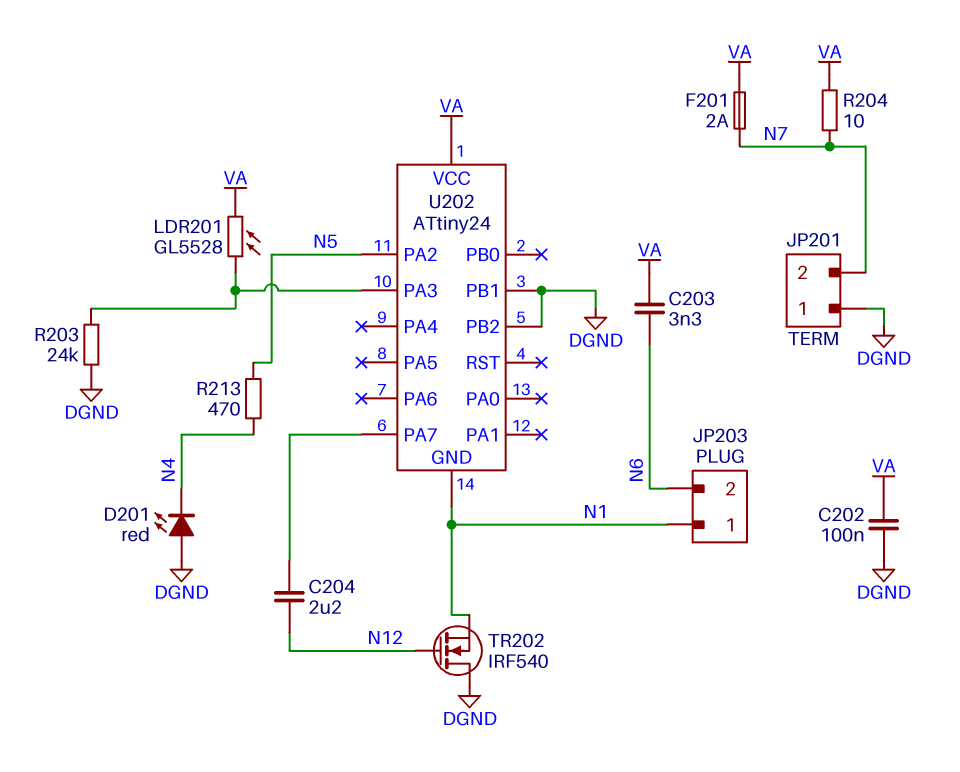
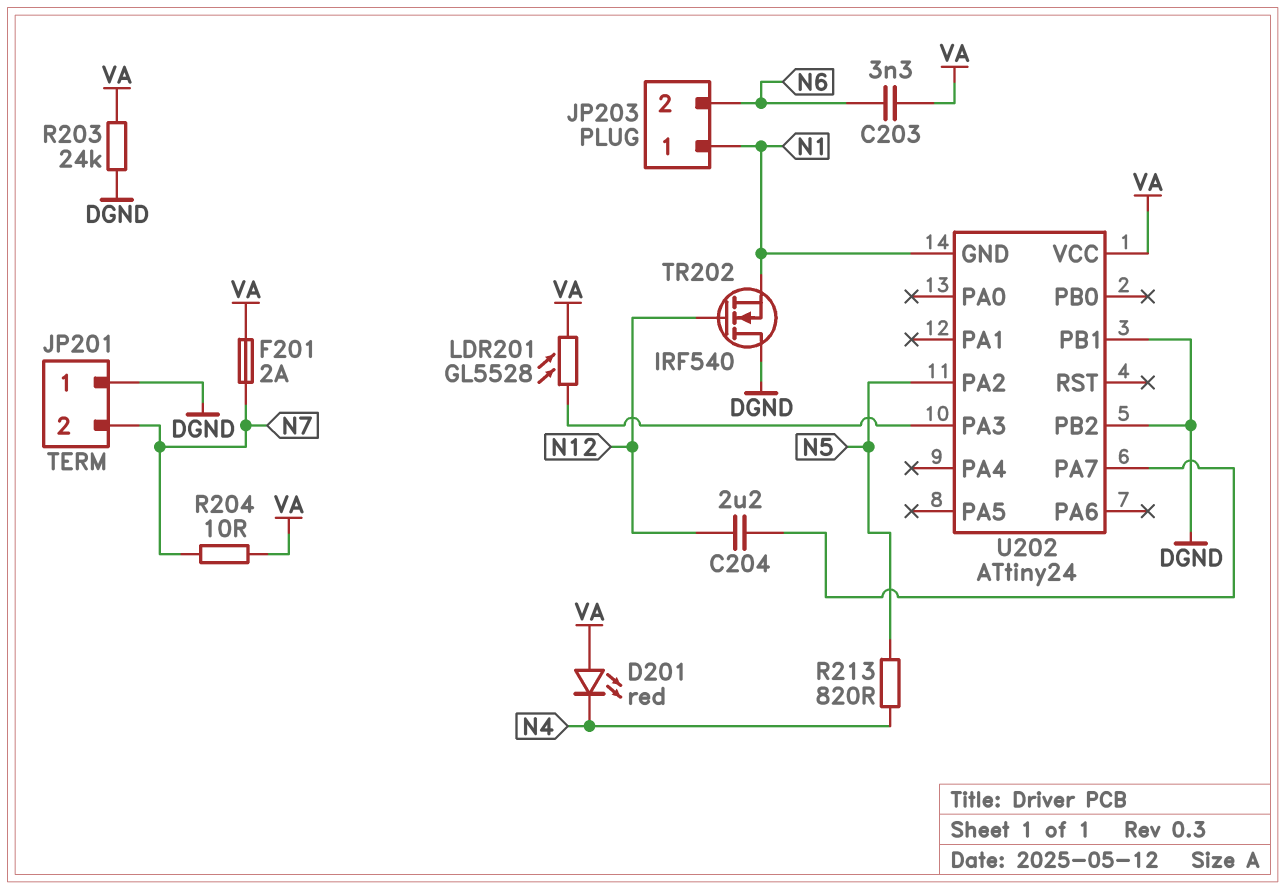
C202: 100nF (DGND, VA) -> none
D201: LED red (A DGND, K N4) -> LED red (A VA, K N4)
R203: 24k (DGND, U202/PA3) -> 24k (DGND, VA)
R213: 470 (N4, N5) -> 820 (N4, N5)

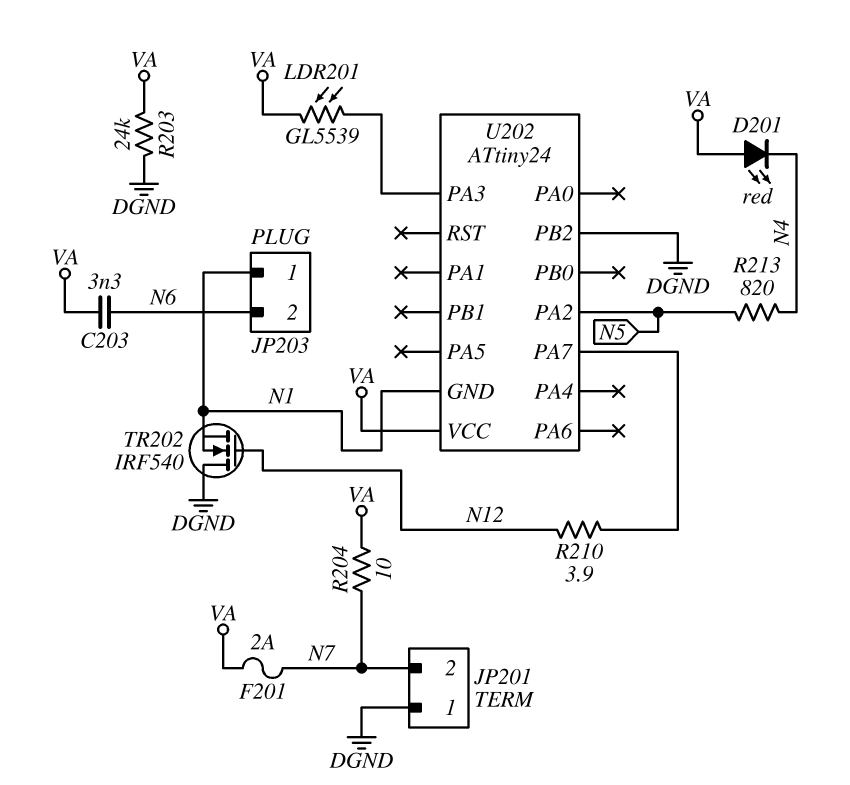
C204: 2.2uF (N12, U202/PA7) -> none
LDR201: GL5528 (U202/PA3, VA) -> GL5539 (U202/PA3, VA)
R210: none -> 3.9 (N12, U202/PA7)
U202 pin PB1: DGND -> none

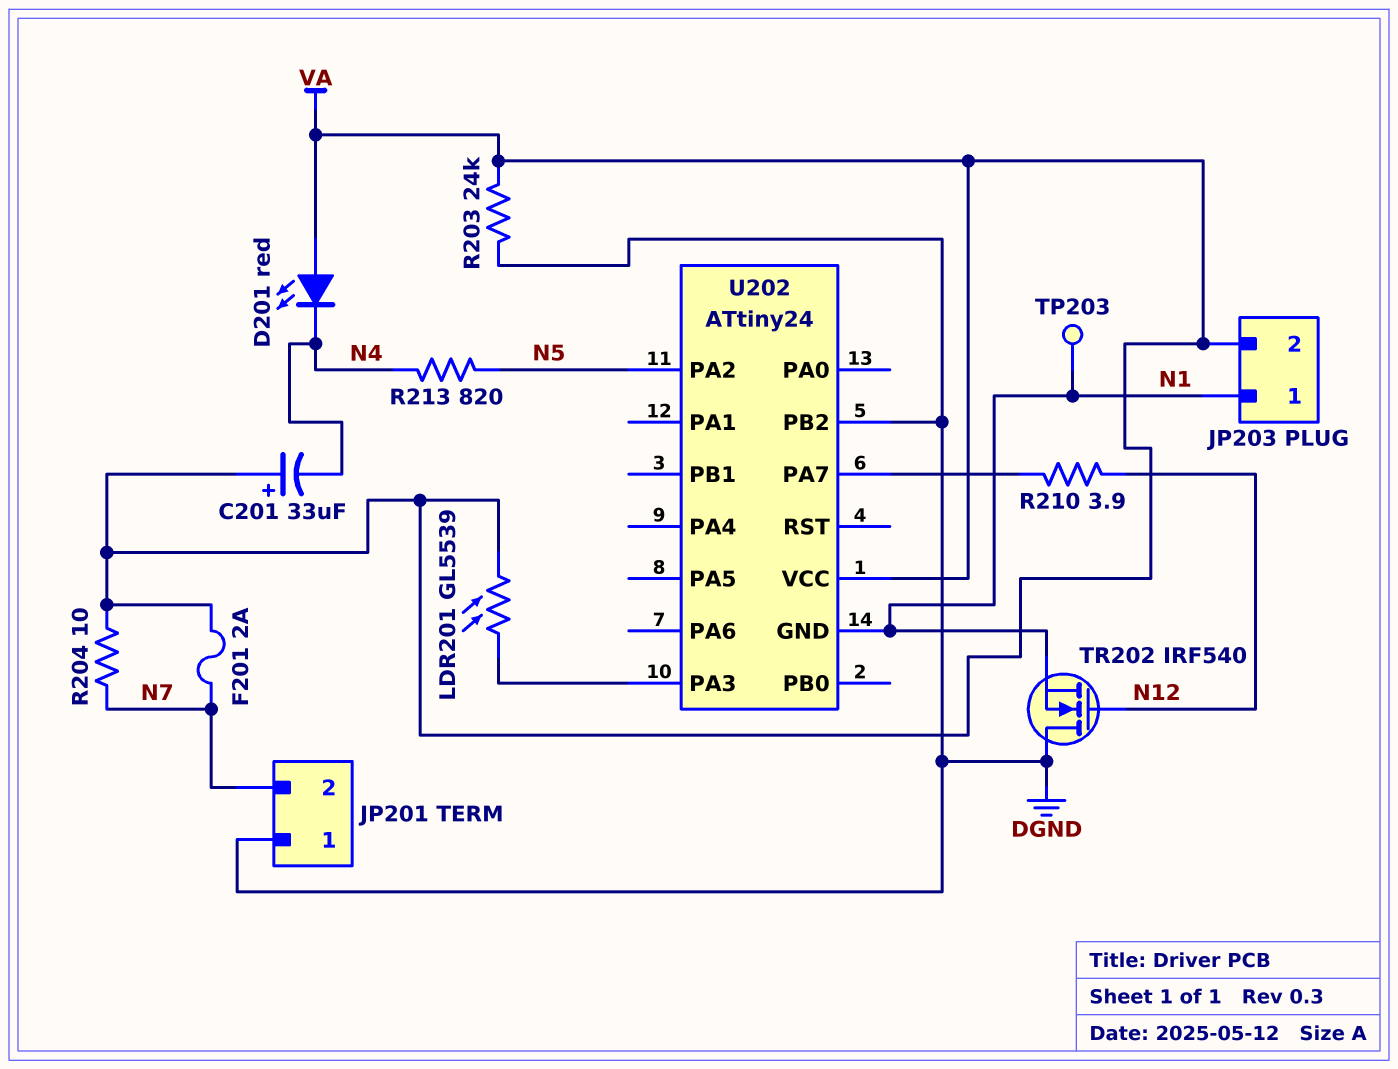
C201: none -> 33uF (plus VA, minus N4)
C203: 3.3nF (N6, VA) -> none
JP203 pin 2: N6 -> VA
TP203: none -> test point (N1)

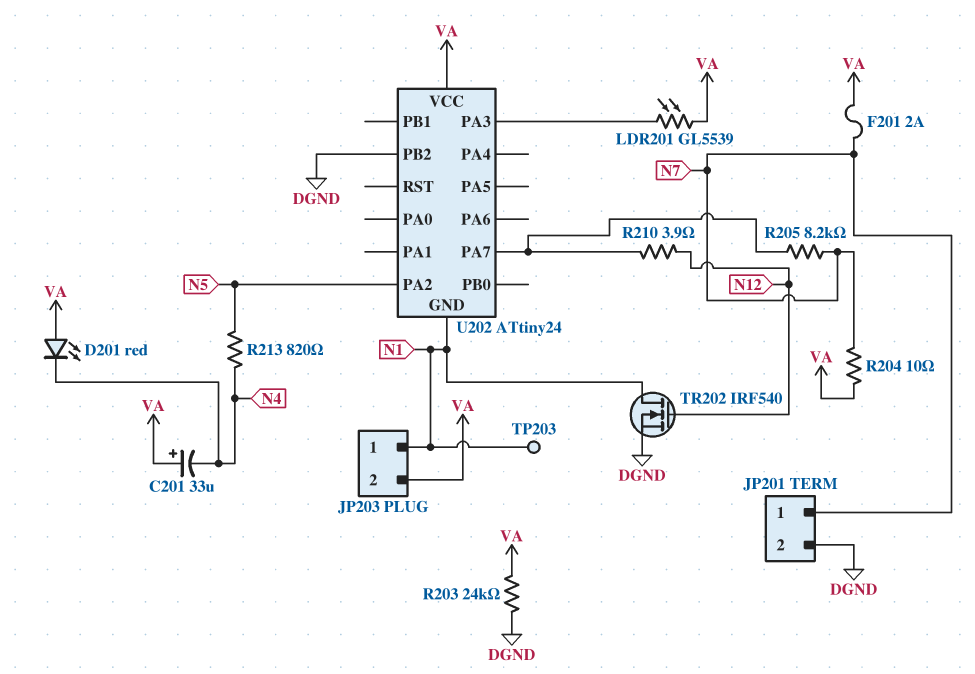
JP201 pin 1: DGND -> N7
JP201 pin 2: N7 -> DGND
R205: none -> 8.2k (N7, U202/PA7)
TR202: NMOS IRF540 (G N12, D DGND, S N1) -> NMOS IRF540 (G N12, D N1, S DGND)

